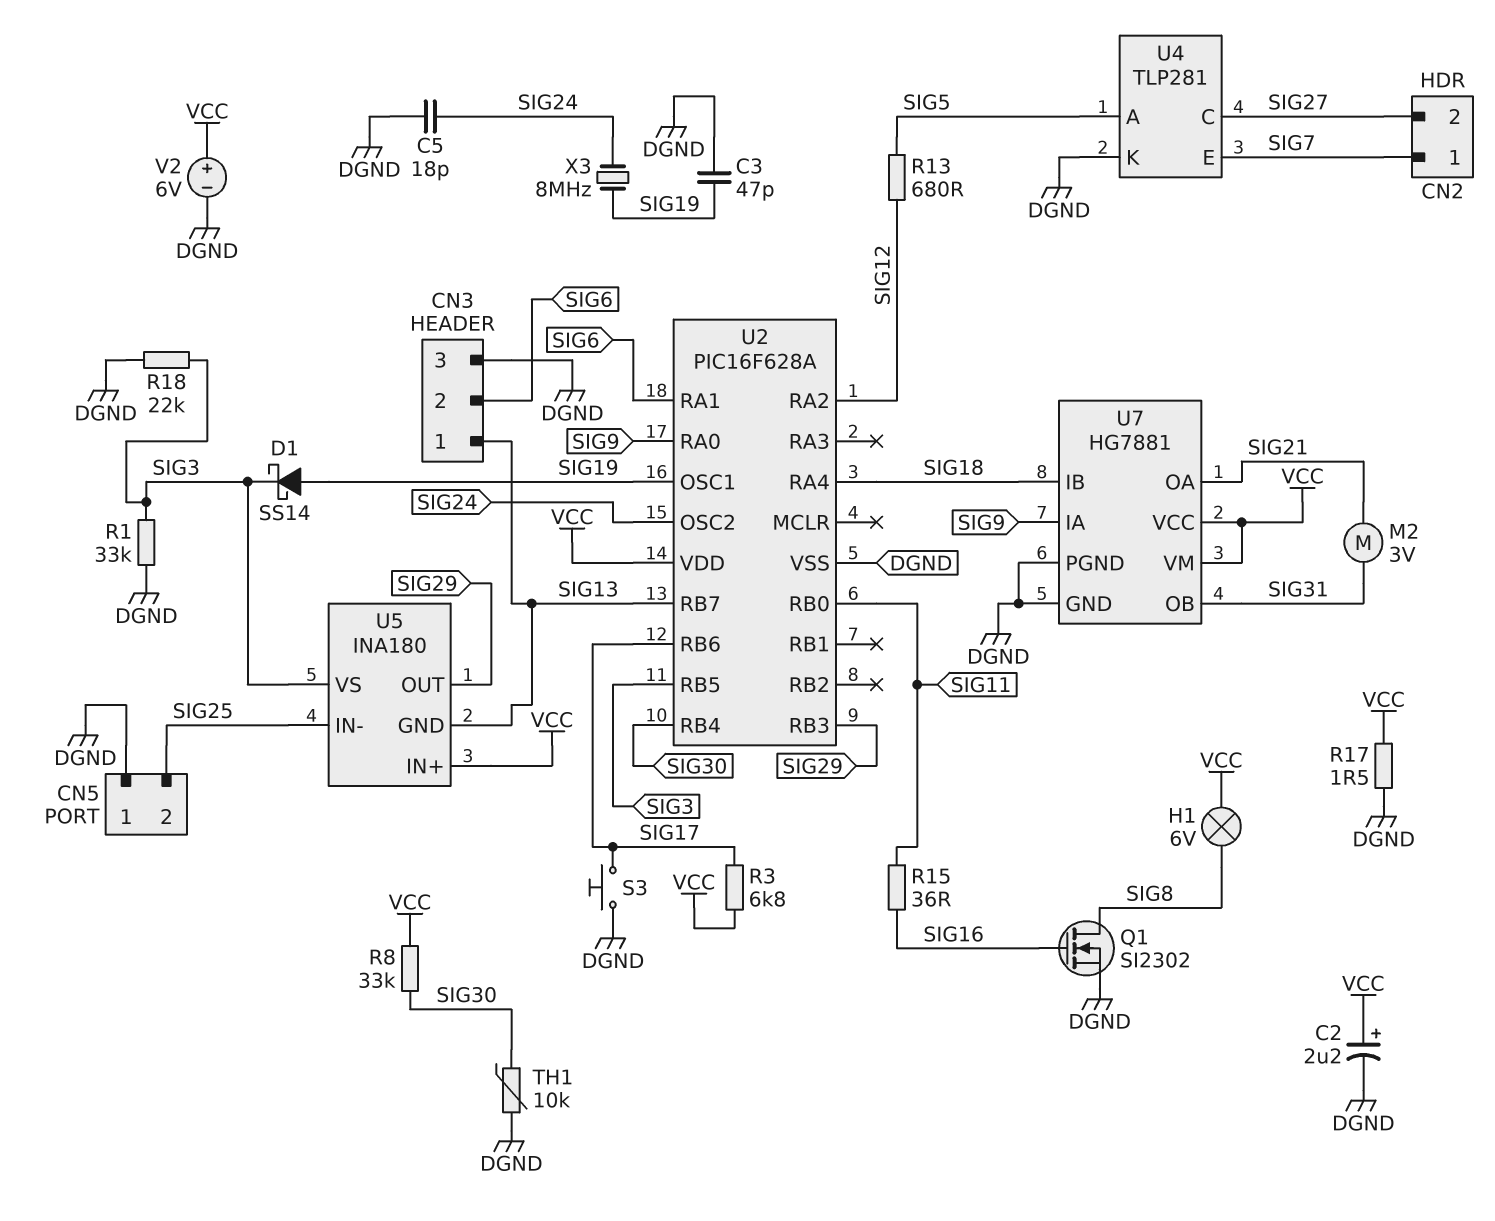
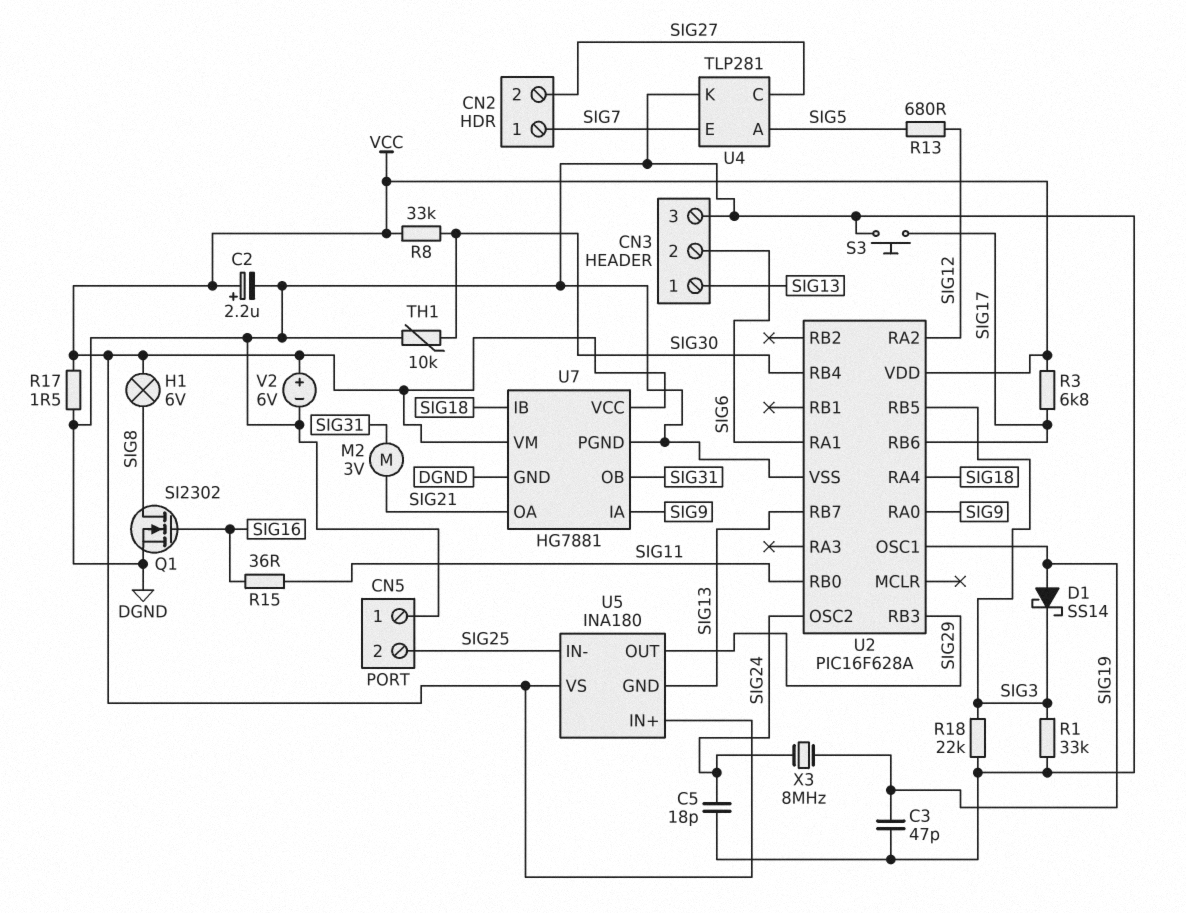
U5 pin VS: SIG3 -> VCC

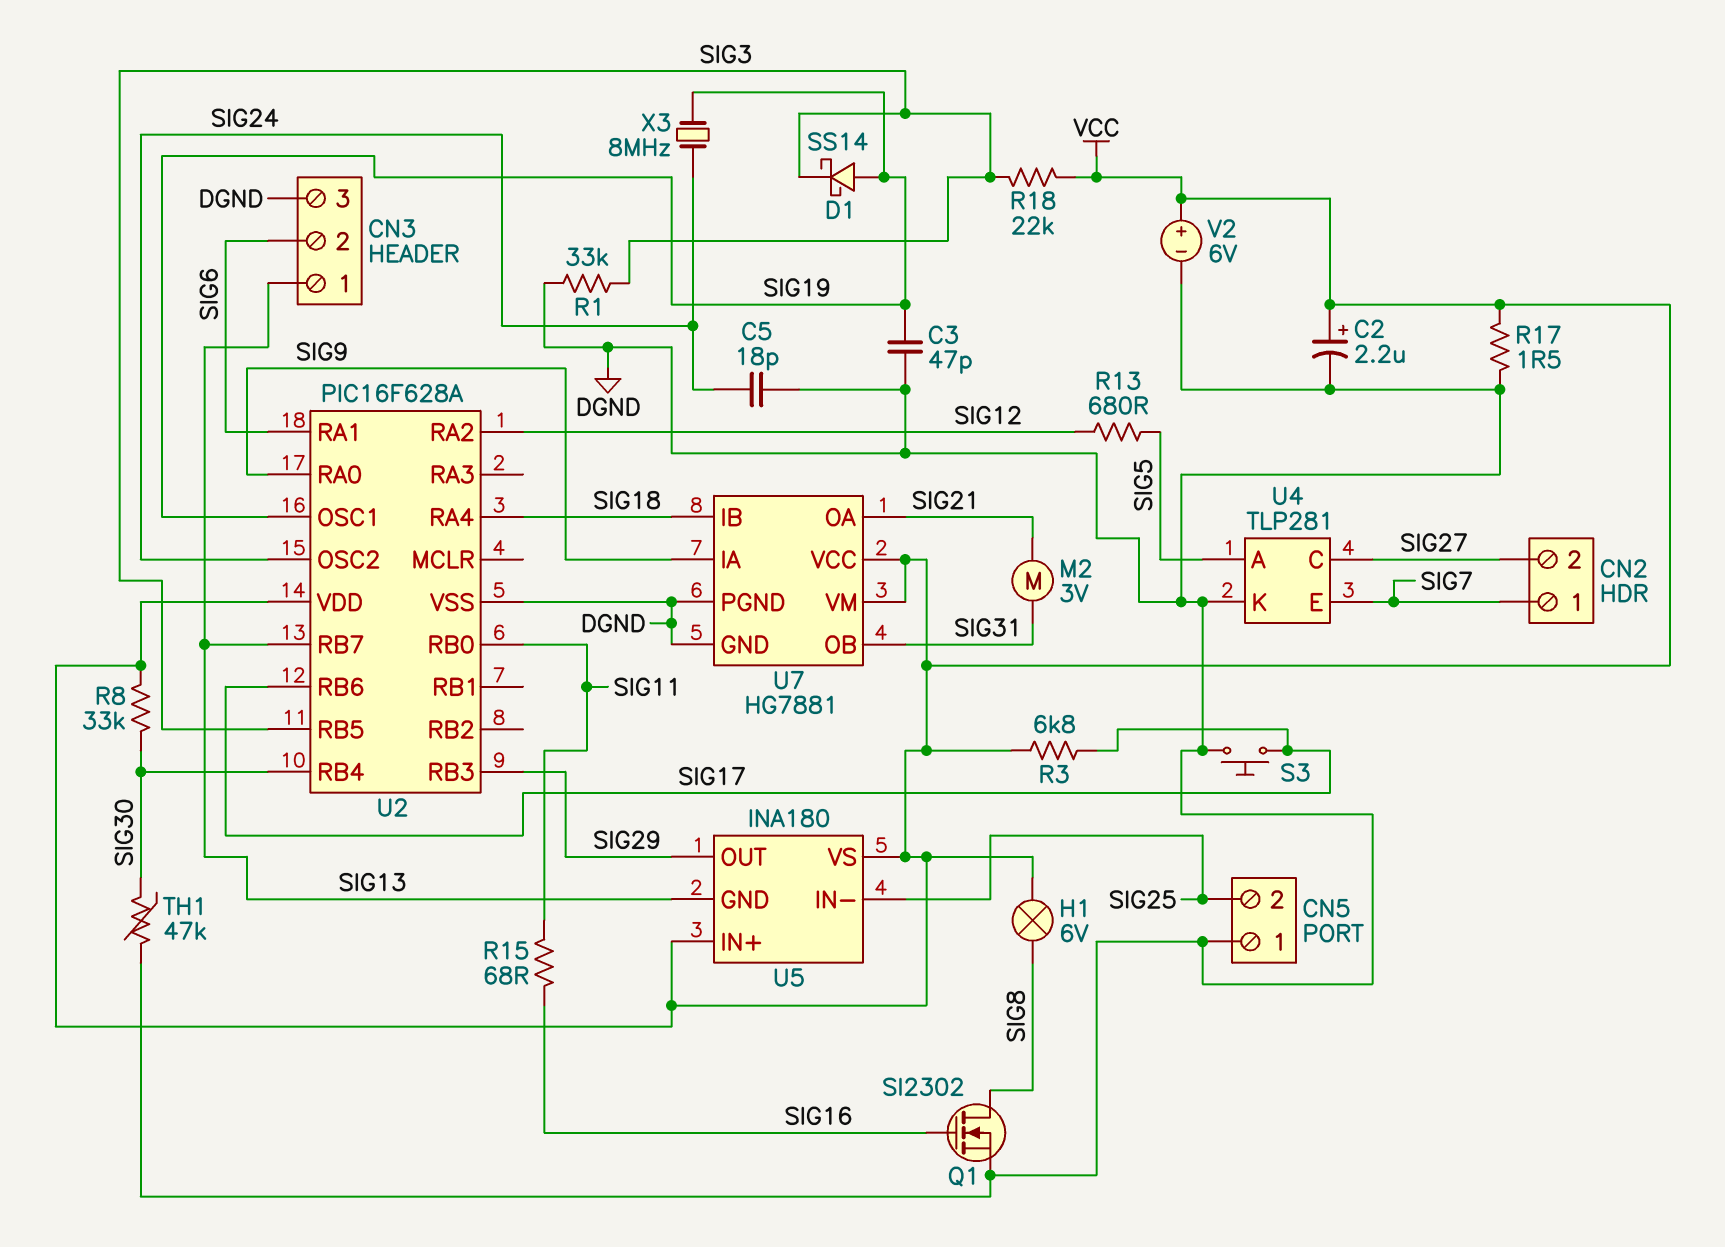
R15: 36 (SIG11, SIG16) -> 68 (SIG11, SIG16)
R18: 22k (DGND, SIG3) -> 22k (SIG3, VCC)
TH1: 10k (DGND, SIG30) -> 47k (DGND, SIG30)

